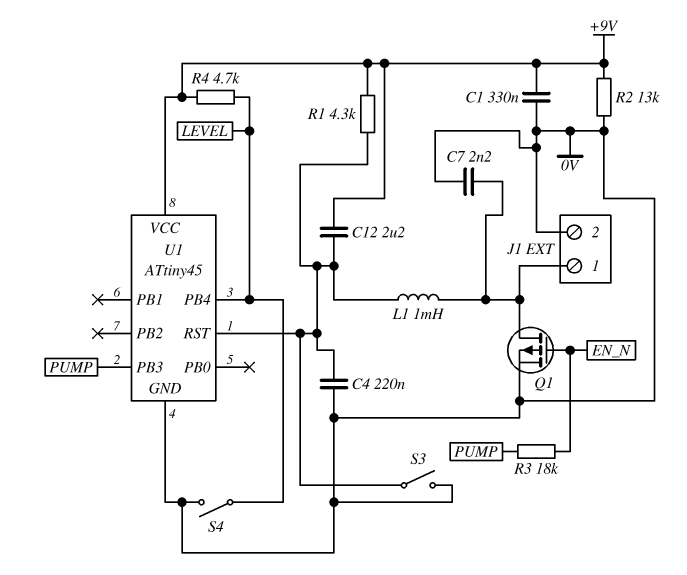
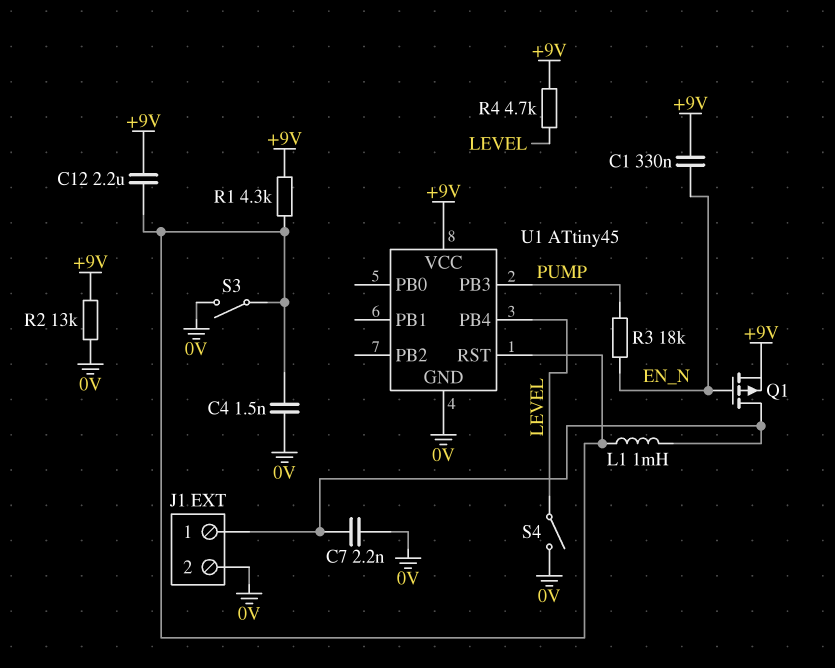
C1: 330nF (+9V, 0V) -> 330nF (+9V, EN_N)
C4: 220nF (0V, U1/RST) -> 1.5nF (0V, U1/RST)
Q1: PMOS (G EN_N, D J1/1, S 0V) -> PMOS (G EN_N, D J1/1, S +9V)

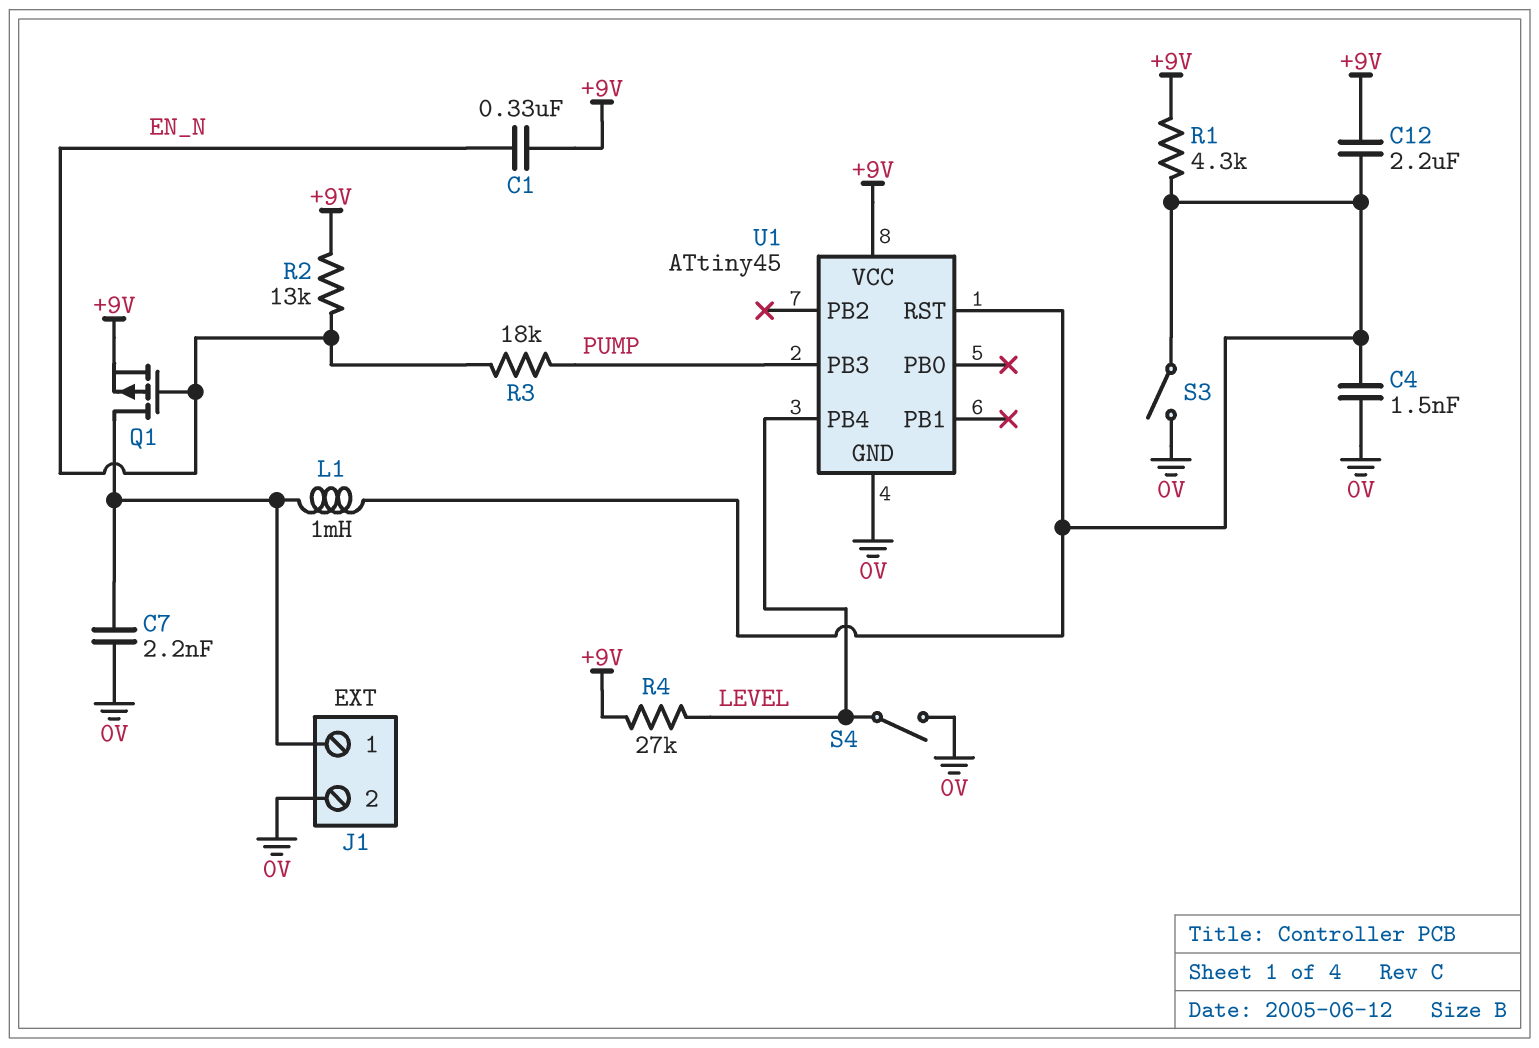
R2: 13k (+9V, 0V) -> 13k (+9V, EN_N)
R4: 4.7k (+9V, LEVEL) -> 27k (+9V, LEVEL)

